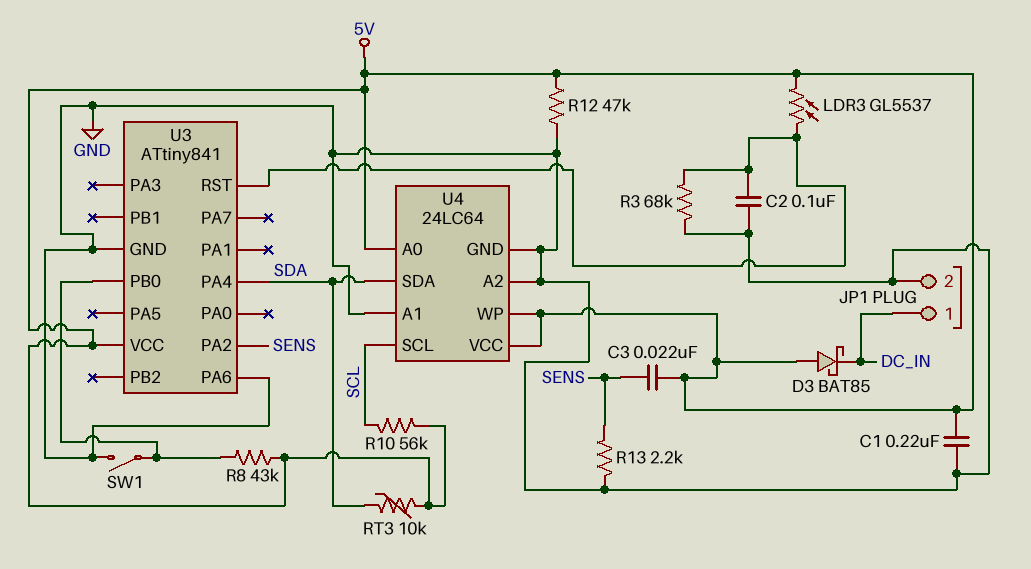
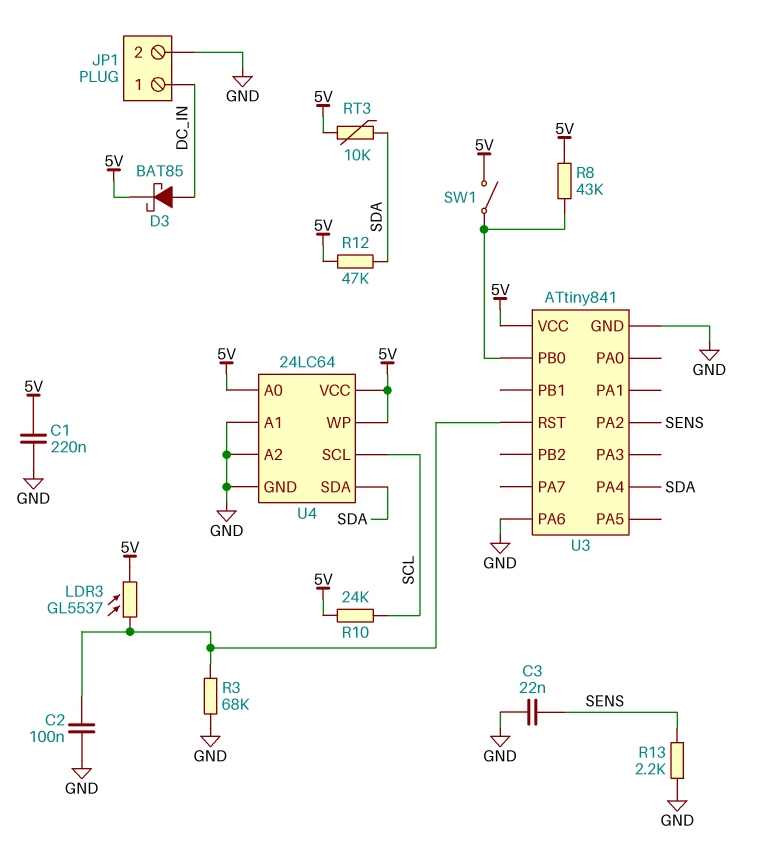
C3: 22nF (5V, SENS) -> 22nF (GND, SENS)
D3: schottky BAT85 (A 5V, K DC_IN) -> schottky BAT85 (A DC_IN, K 5V)
R10: 56k (5V, SCL) -> 24k (5V, SCL)
R12: 47k (5V, GND) -> 47k (5V, SDA)
SW1: switch (GND, U3/PB0) -> switch (5V, U3/PB0)

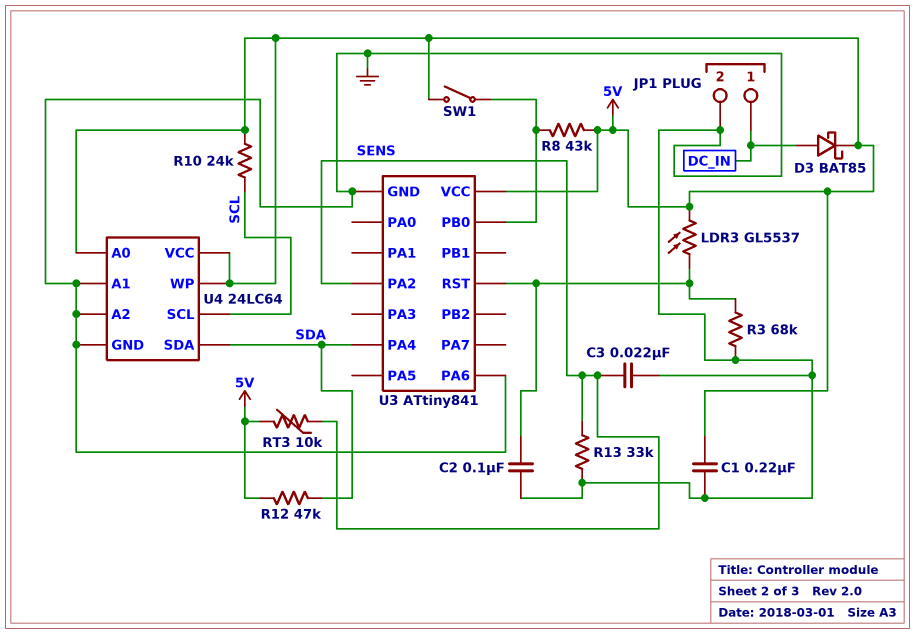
R13: 2.2k (GND, SENS) -> 33k (GND, SENS)
RT3: 10k (5V, SDA) -> 10k (5V, SENS)

